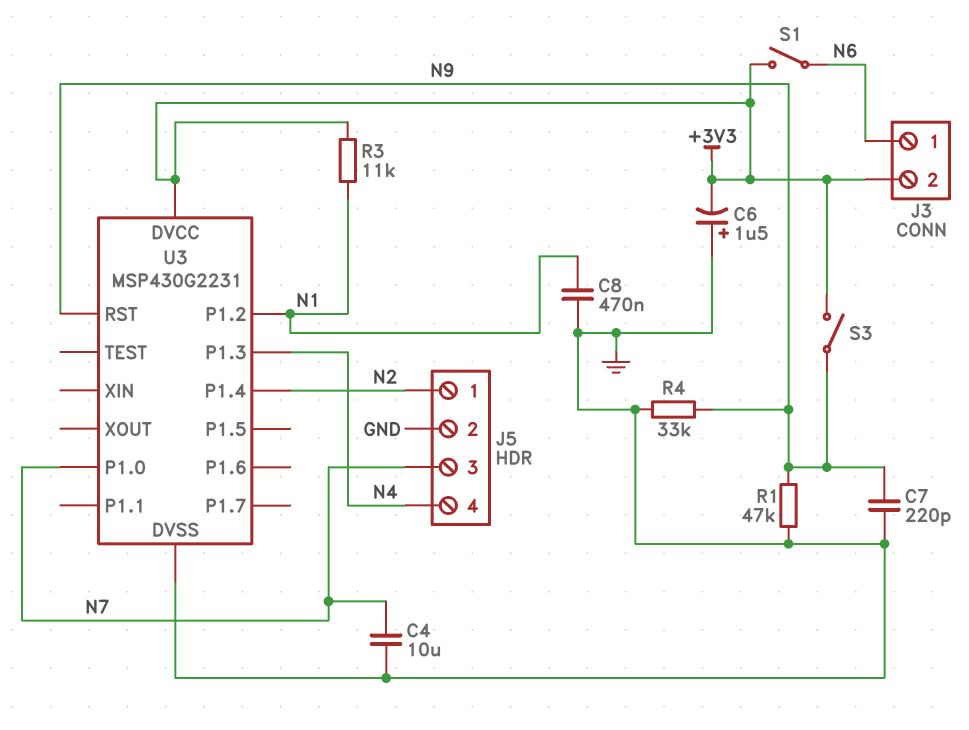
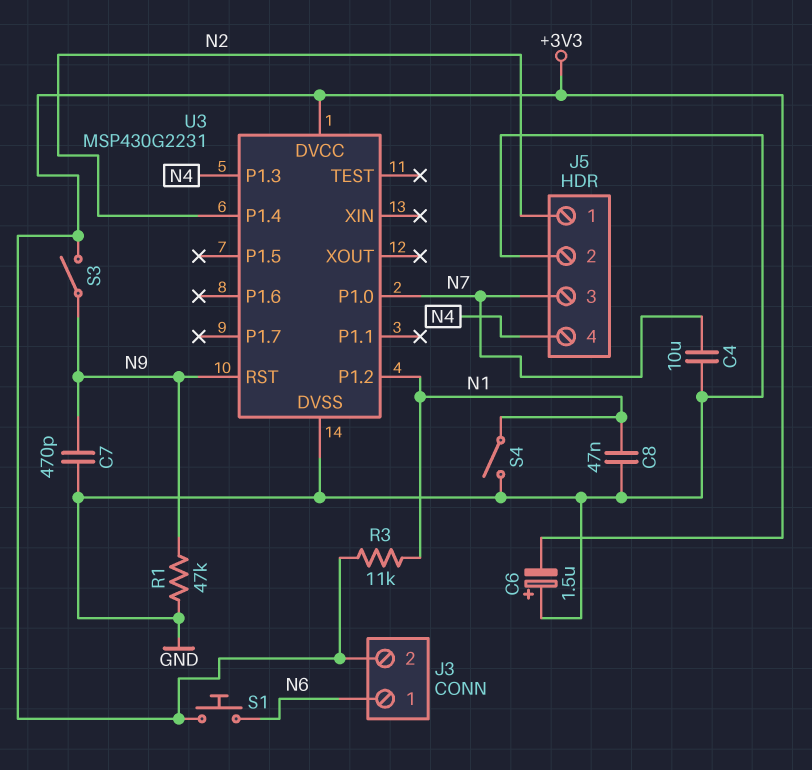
C7: 220pF (GND, N9) -> 470pF (GND, N9)
C8: 470nF (GND, N1) -> 47nF (GND, N1)
R4: 33k (GND, N9) -> none
S1: switch (+3V3, N6) -> button (+3V3, N6)
S4: none -> switch (GND, N1)

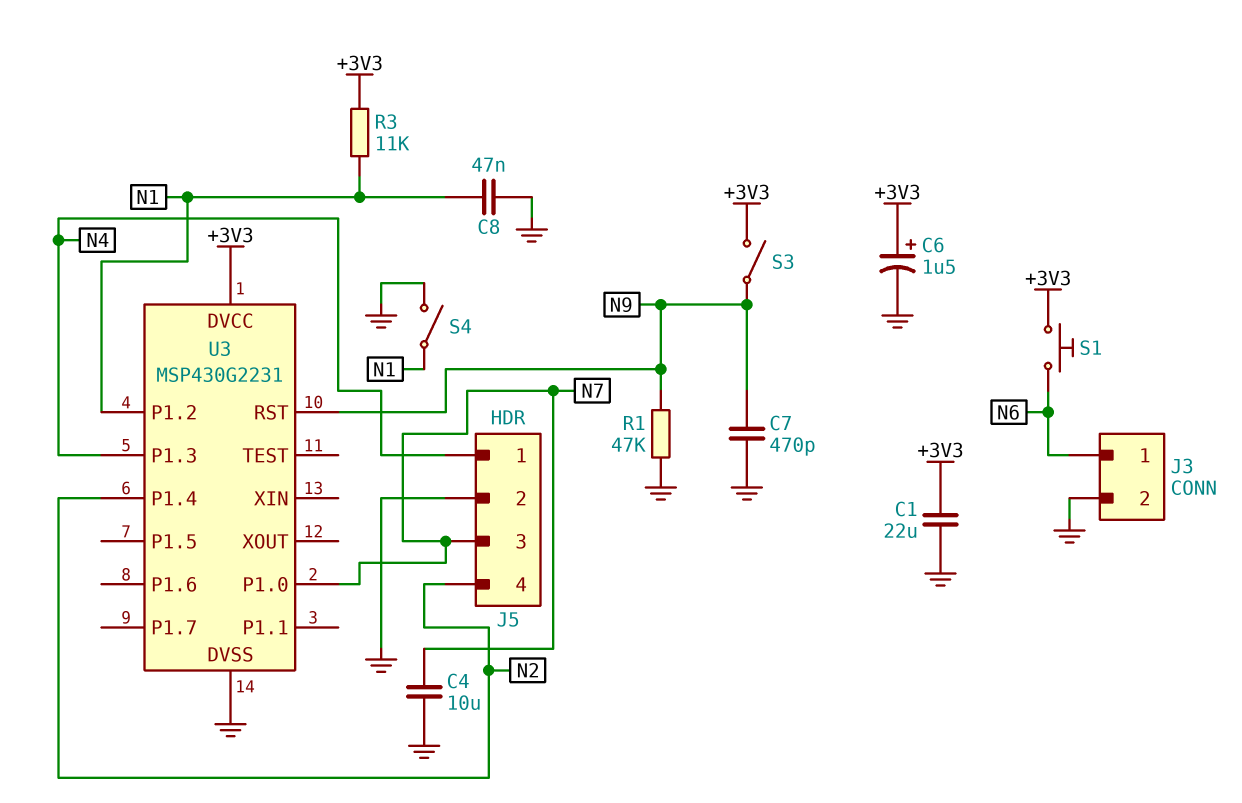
C1: none -> 22uF (+3V3, GND)
C6: 1.5uF (plus GND, minus +3V3) -> 1.5uF (plus +3V3, minus GND)
J3 pin 2: +3V3 -> GND
J5 pin 1: N2 -> N4
J5 pin 4: N4 -> N2

